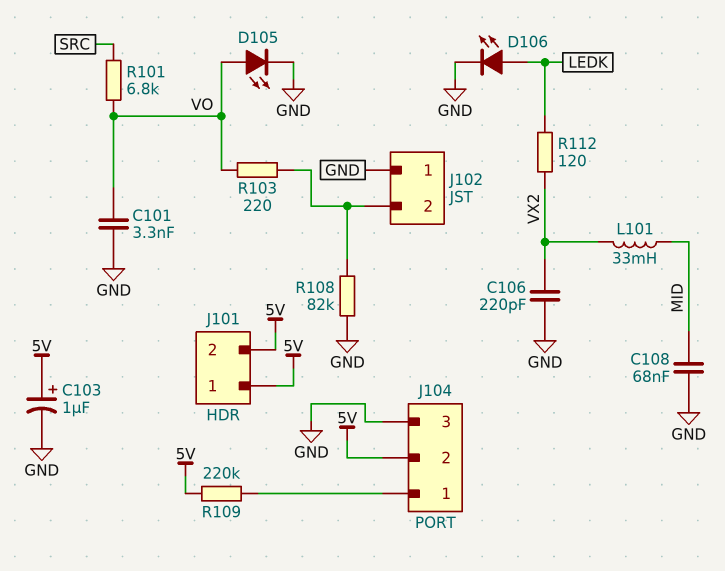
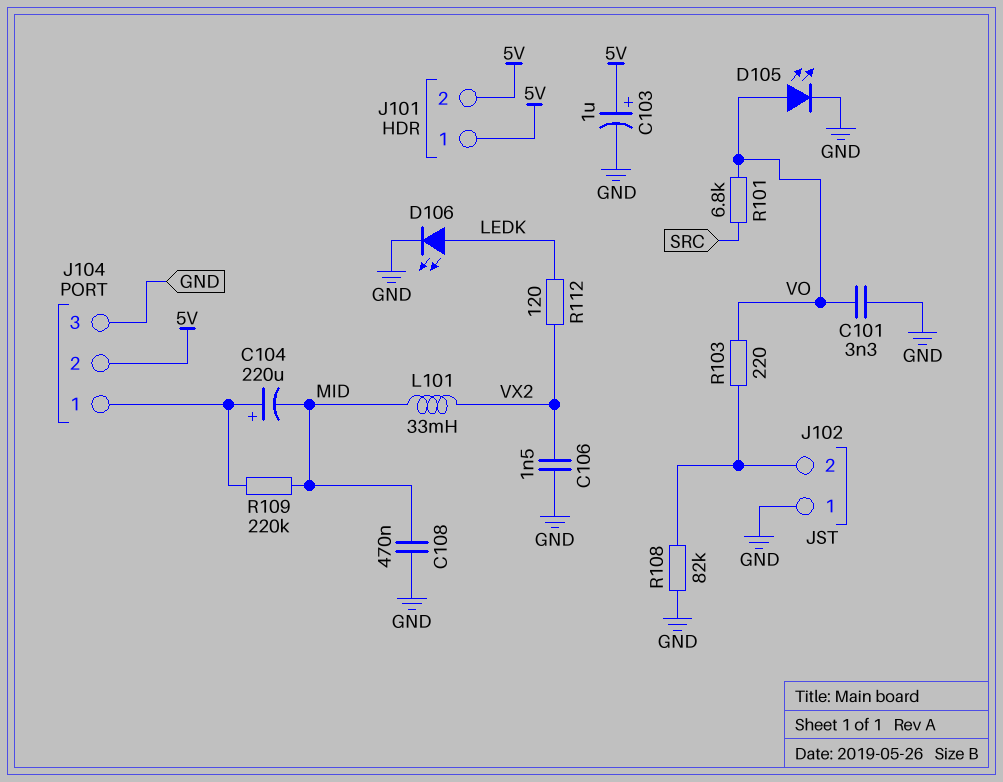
C104: none -> 220uF (plus J104/1, minus MID)
C106: 220pF (GND, VX2) -> 1.5nF (GND, VX2)
C108: 68nF (GND, MID) -> 470nF (GND, MID)
R109: 220k (5V, J104/1) -> 220k (J104/1, MID)

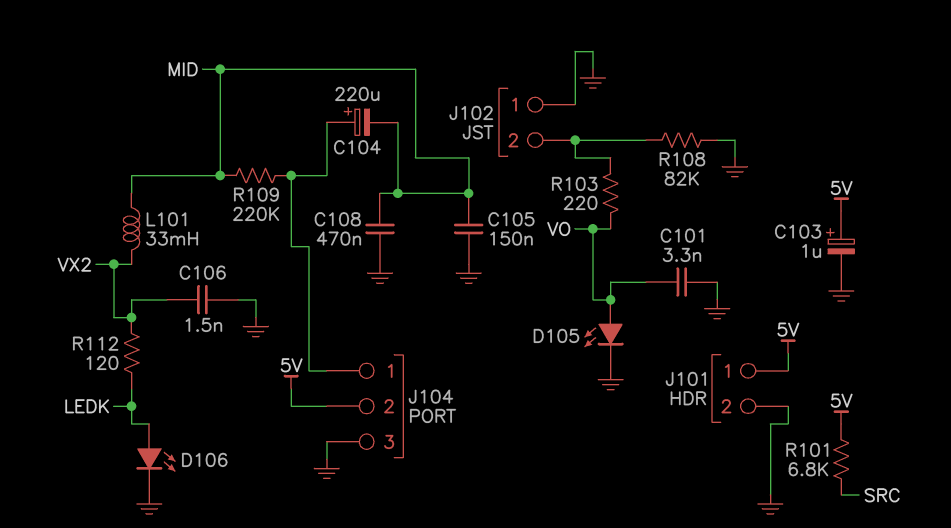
C105: none -> 150nF (GND, MID)
J101 pin 2: 5V -> GND
R101: 6.8k (SRC, VO) -> 6.8k (5V, SRC)

